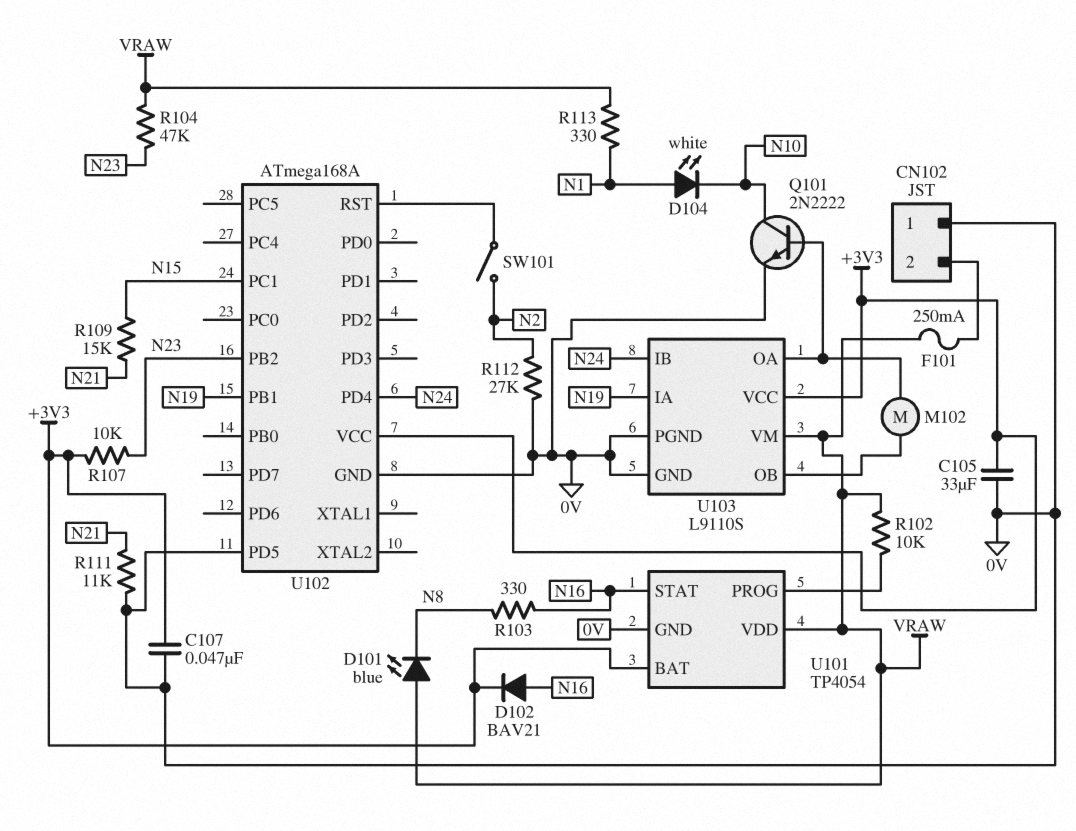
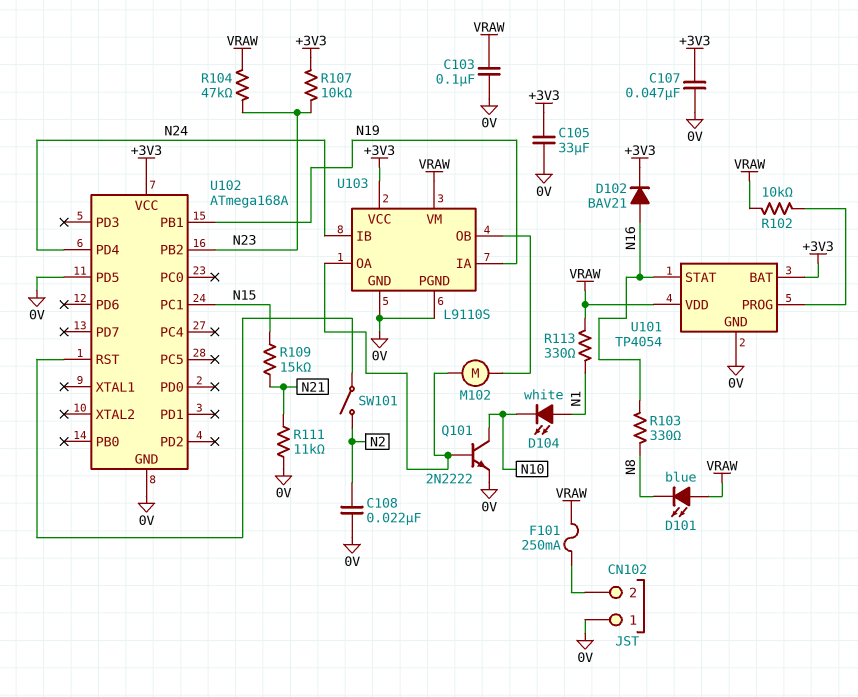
C103: none -> 100nF (0V, VRAW)
C108: none -> 22nF (0V, N2)
R112: 27k (0V, N2) -> none

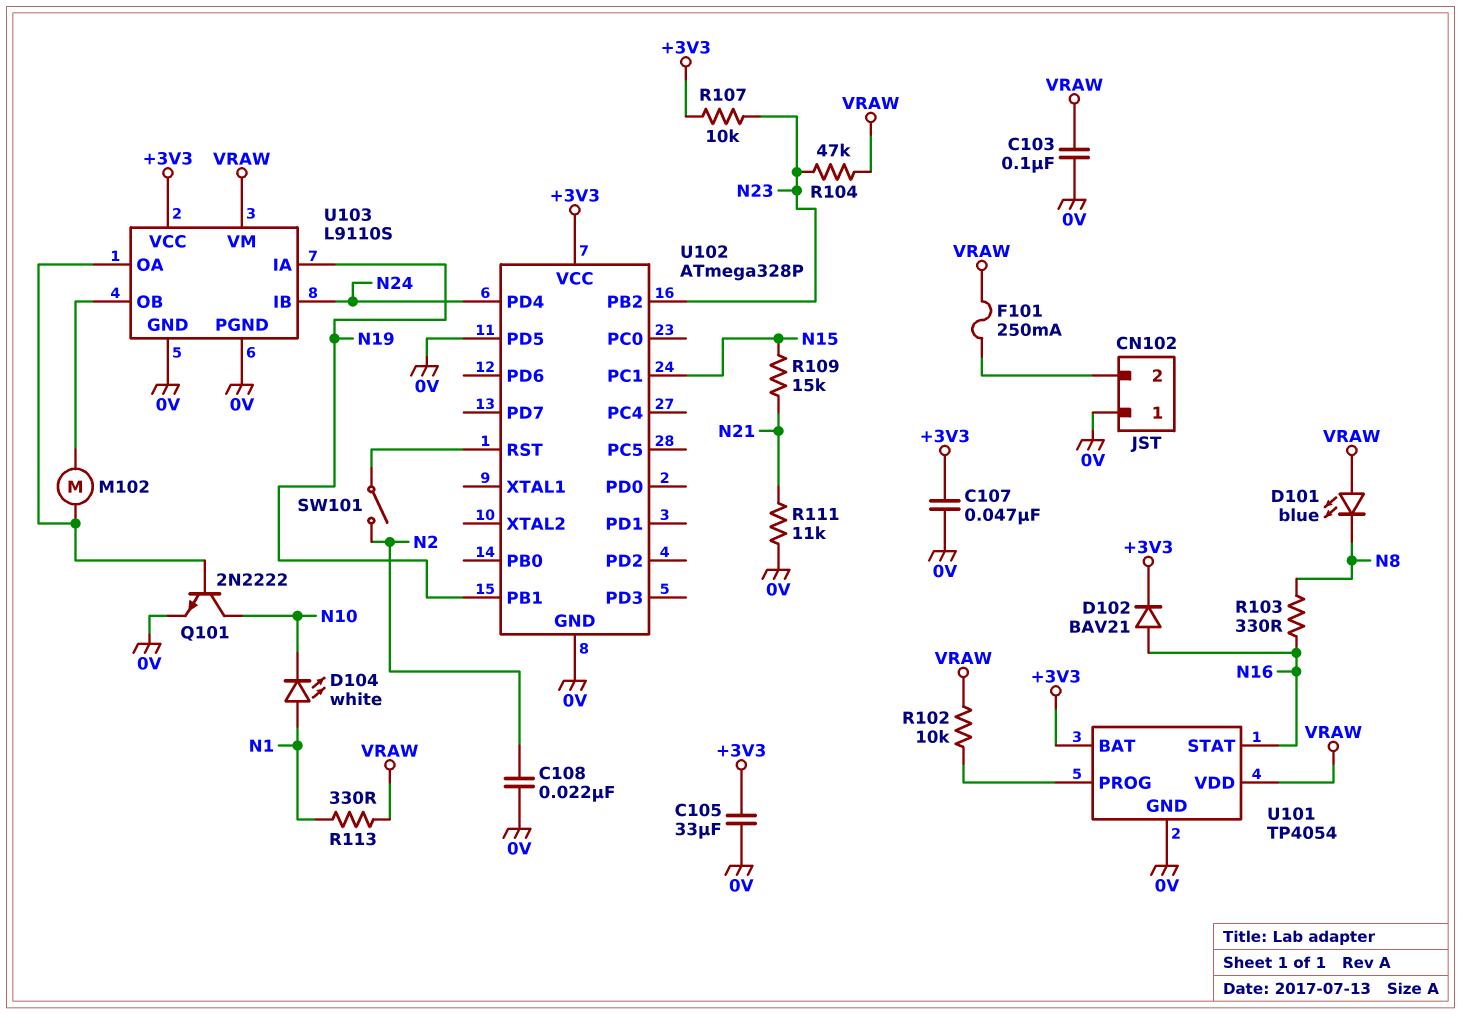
U102: ATmega168A -> ATmega328P

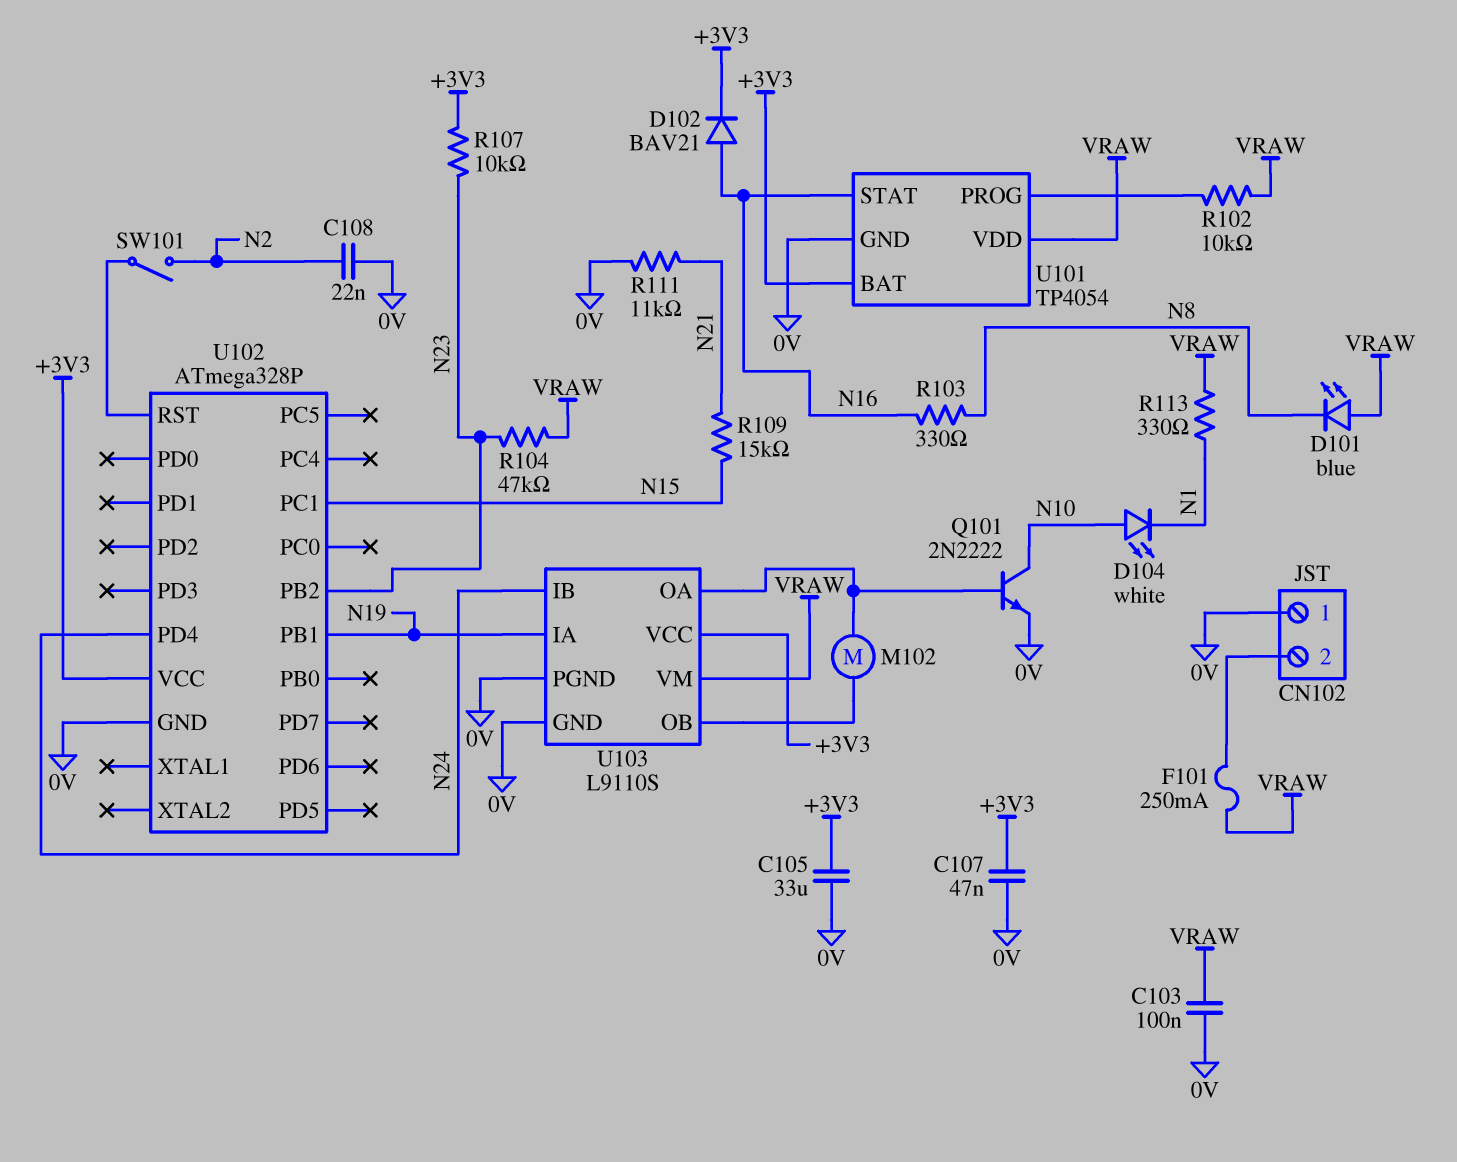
D104: LED white (A N1, K N10) -> LED white (A N10, K N1)
U102 pin PD5: 0V -> none

